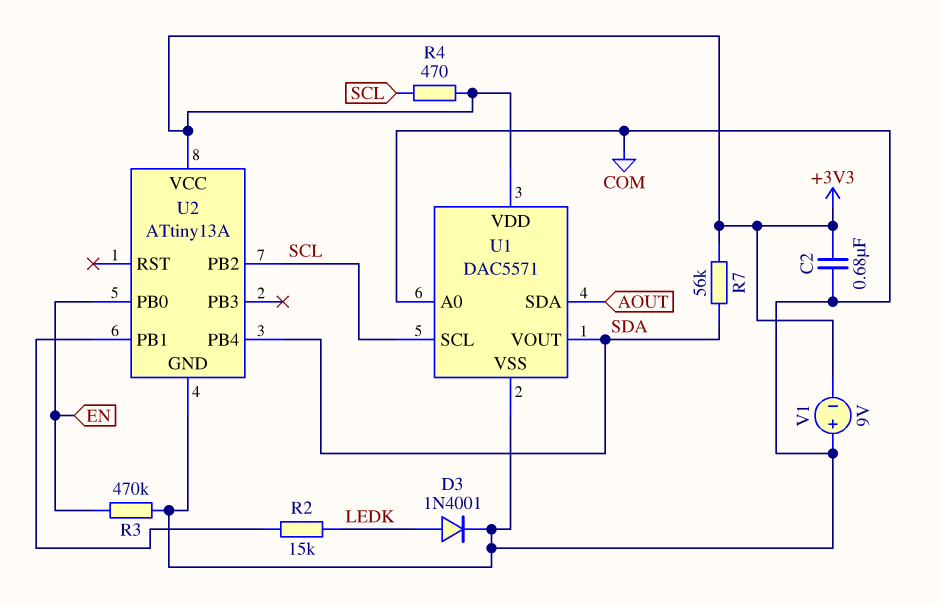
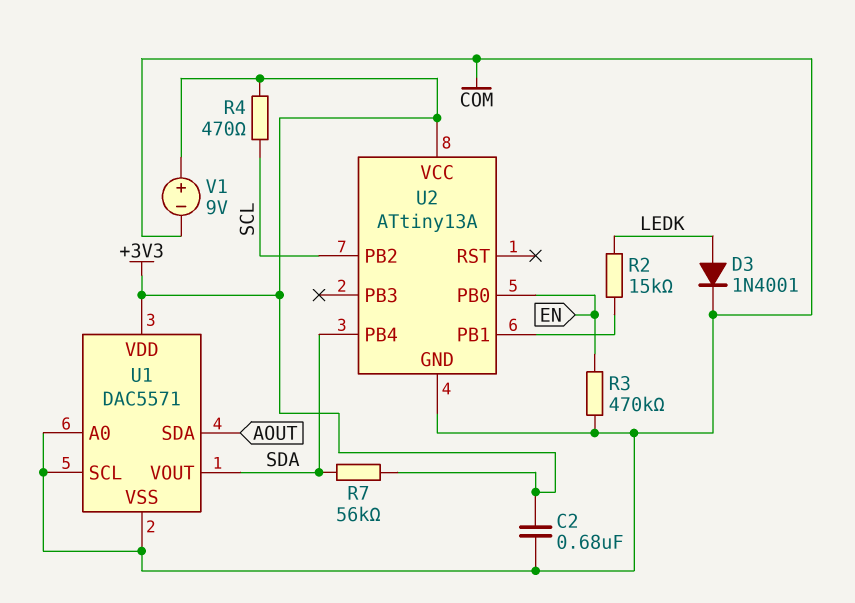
U1 pin SCL: SCL -> COM
V1: 9V (plus COM, minus +3V3) -> 9V (plus +3V3, minus COM)

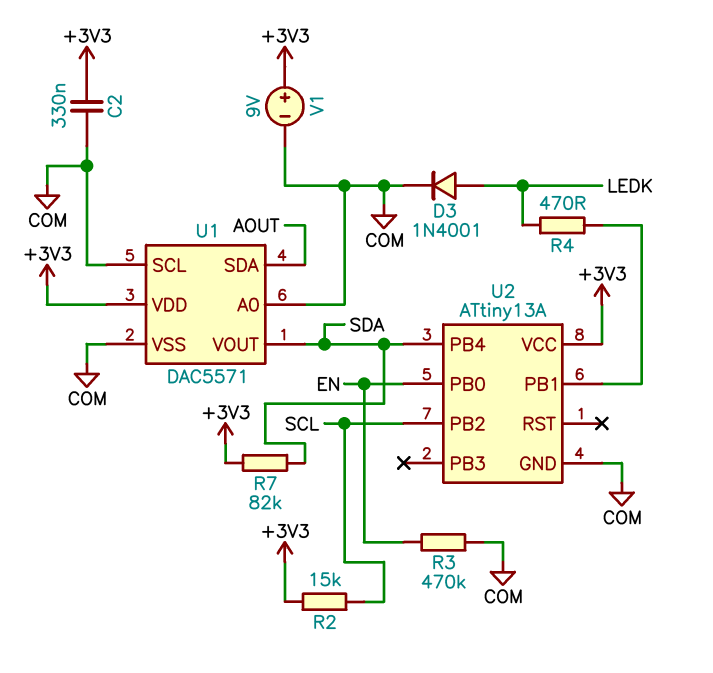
C2: 680nF (+3V3, COM) -> 330nF (+3V3, COM)
R2: 15k (LEDK, U2/PB1) -> 15k (+3V3, SCL)
R4: 470 (+3V3, SCL) -> 470 (LEDK, U2/PB1)
R7: 56k (+3V3, SDA) -> 82k (+3V3, SDA)

